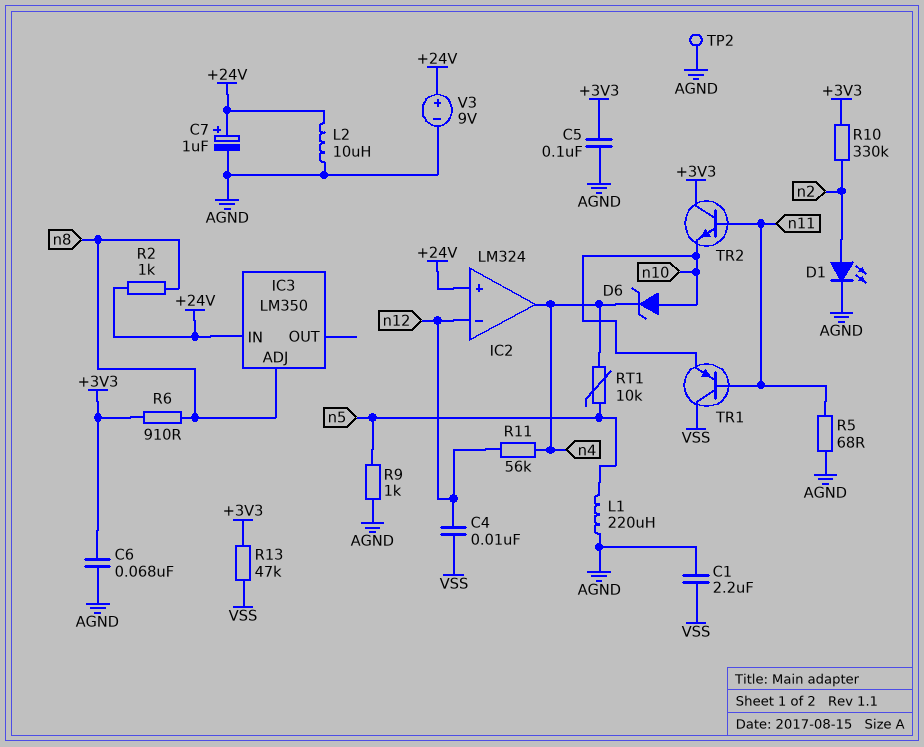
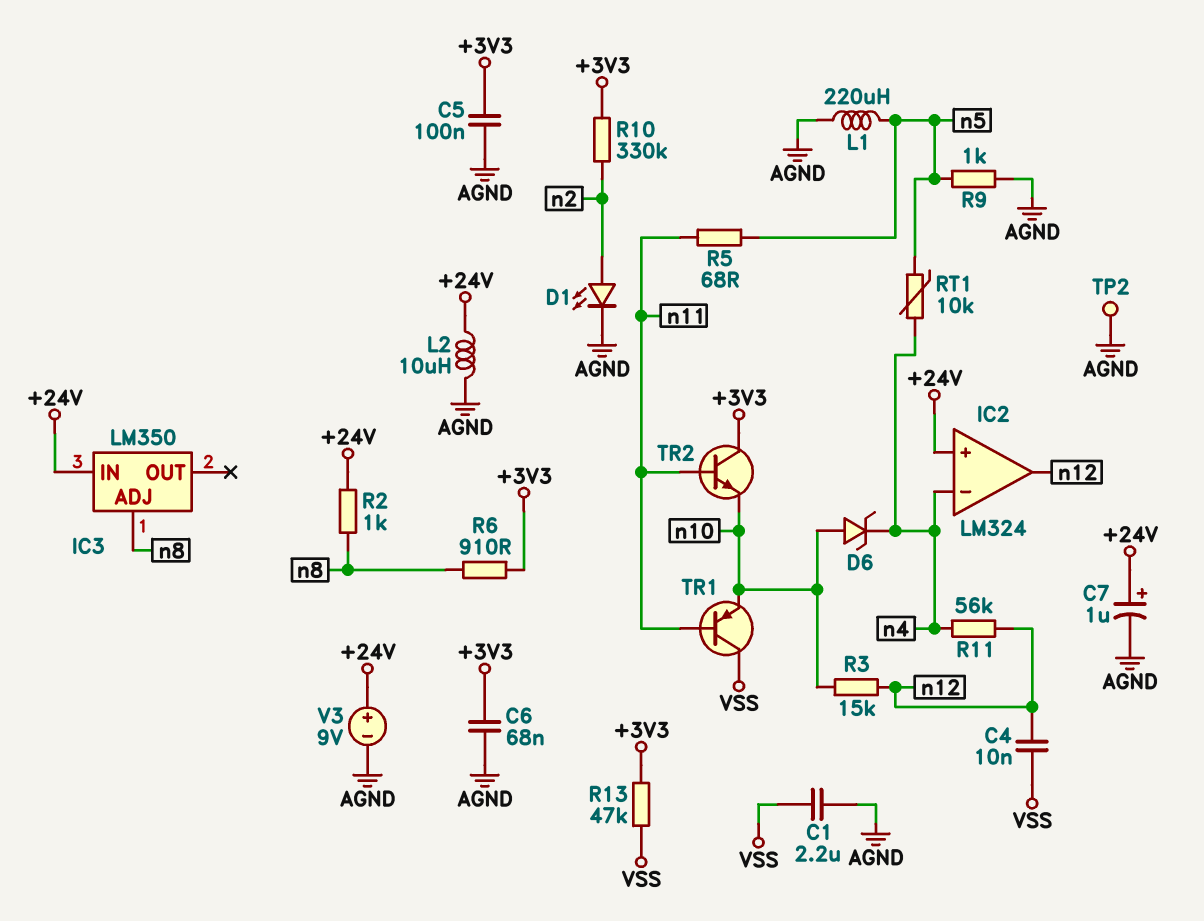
IC2 pin in-: n12 -> n4
IC2 pin out: n4 -> n12
R3: none -> 15k (n10, n12)
R5: 68 (AGND, n11) -> 68 (n5, n11)

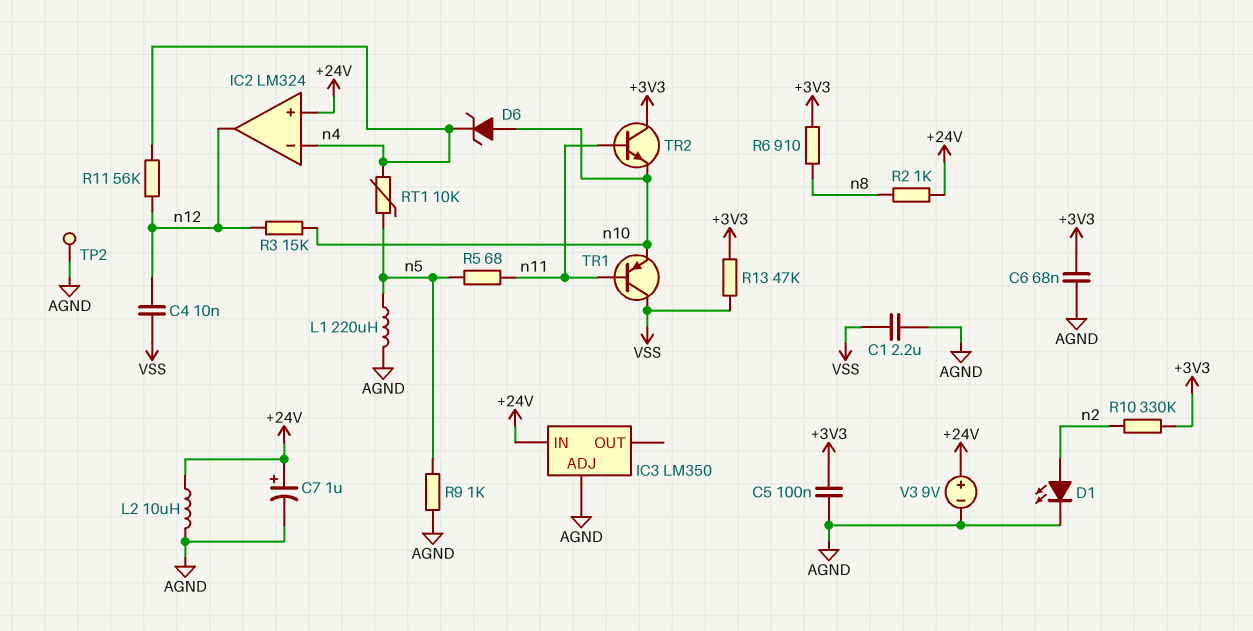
IC3 pin ADJ: n8 -> AGND

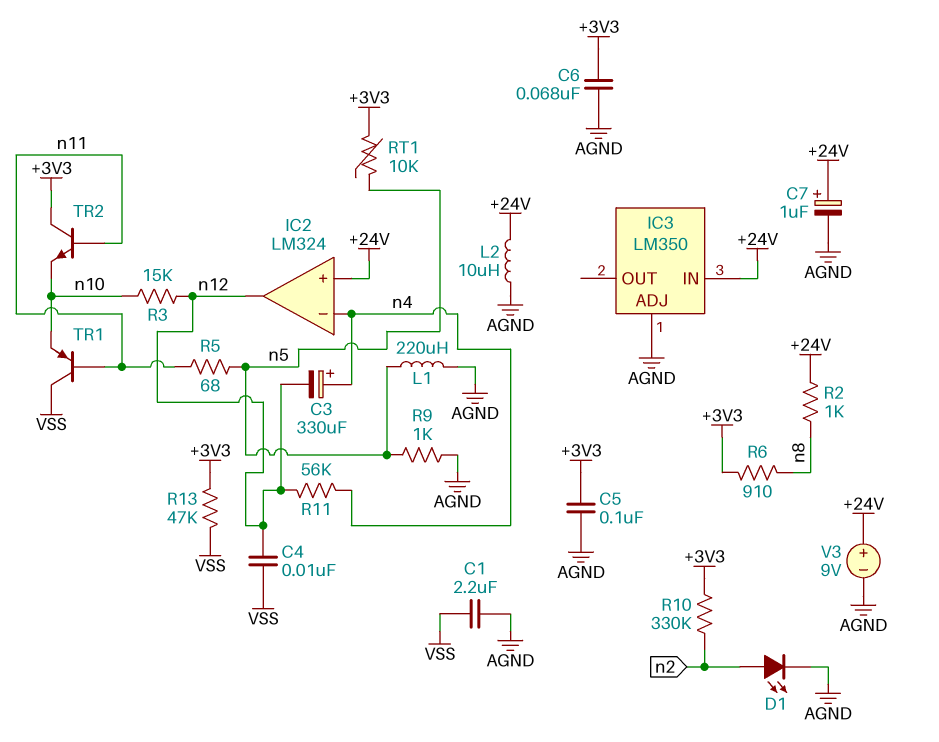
C3: none -> 330uF (plus n4, minus n12)
D6: zener (A n10, K n4) -> none
RT1: 10k (n4, n5) -> 10k (+3V3, n5)
TP2: test point (AGND) -> none

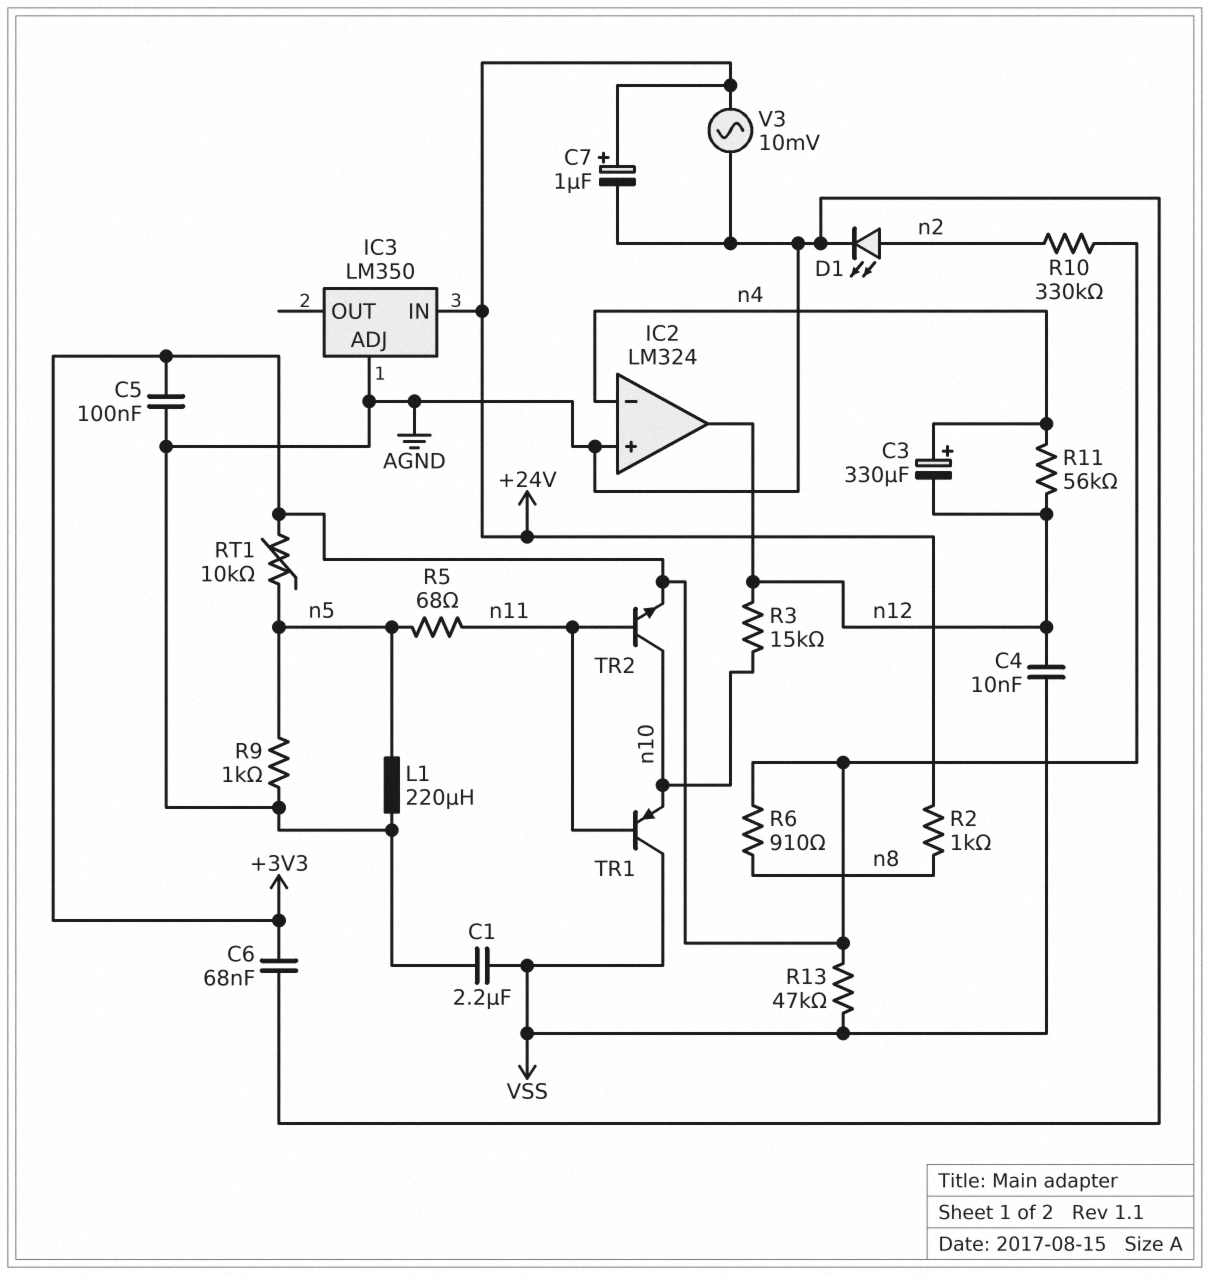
IC2 pin in+: +24V -> AGND
L2: 10uH (+24V, AGND) -> none
TR2: NPN (B n11, C +3V3, E n10) -> NPN (B n11, C n10, E +3V3)
V3: 9V (plus +24V, minus AGND) -> AC 10mV (+24V, AGND)

